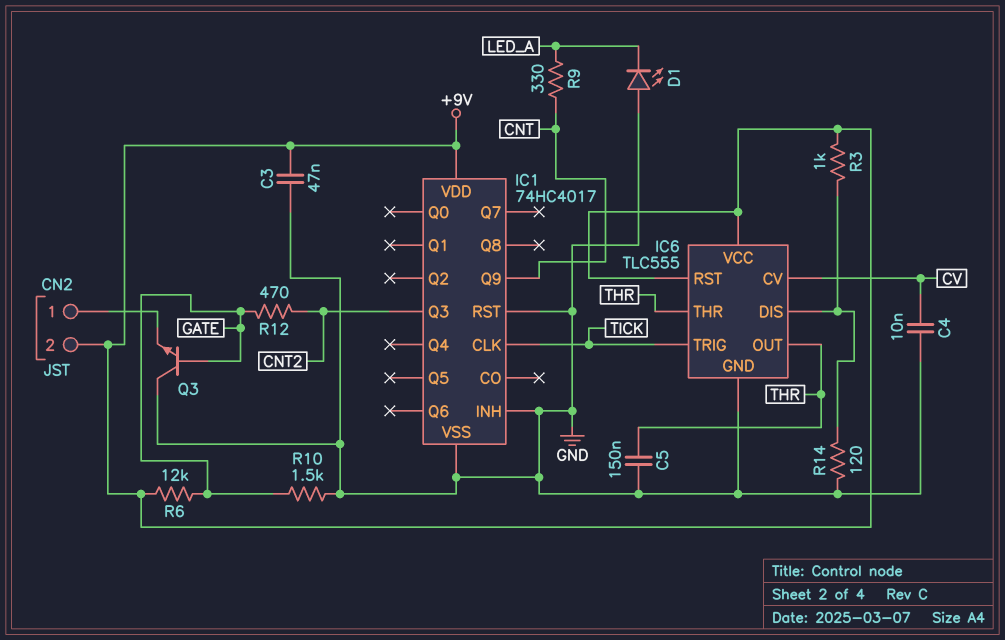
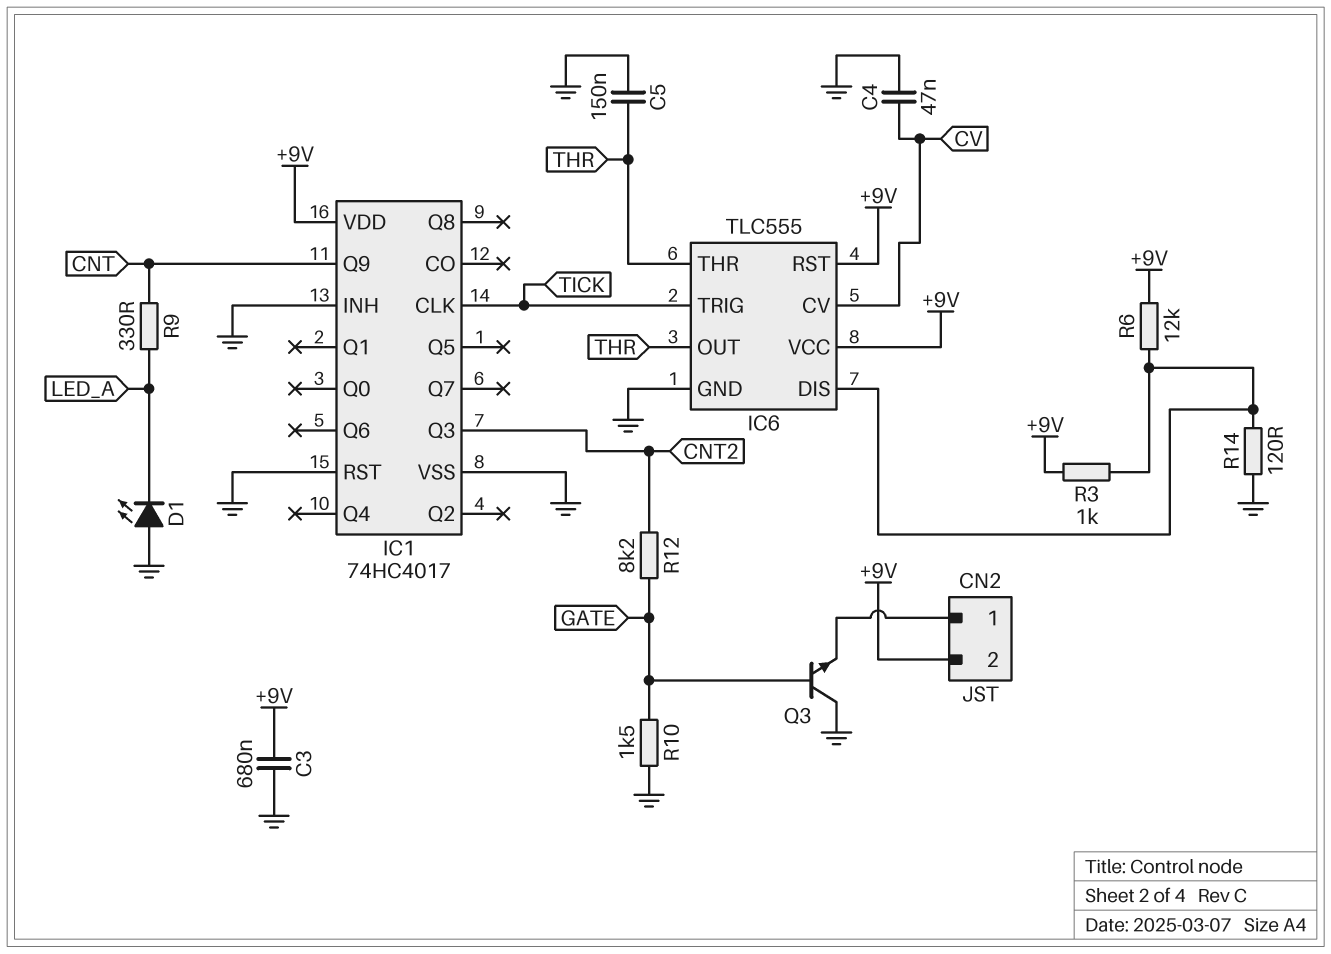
C3: 47nF (+9V, GND) -> 680nF (+9V, GND)
C4: 10nF (CV, GND) -> 47nF (CV, GND)
R6: 12k (+9V, GATE) -> 12k (+9V, IC6/DIS)
R12: 470 (CNT2, GATE) -> 8.2k (CNT2, GATE)

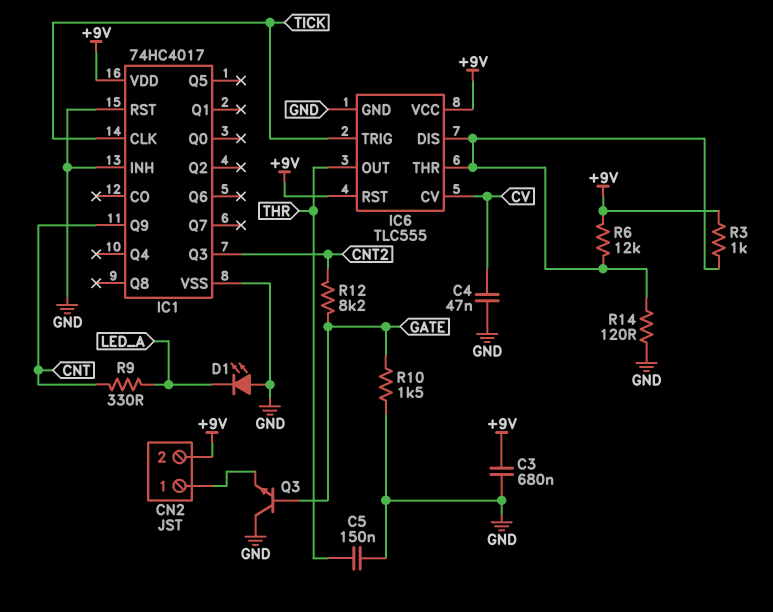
IC6 pin THR: THR -> IC6/DIS

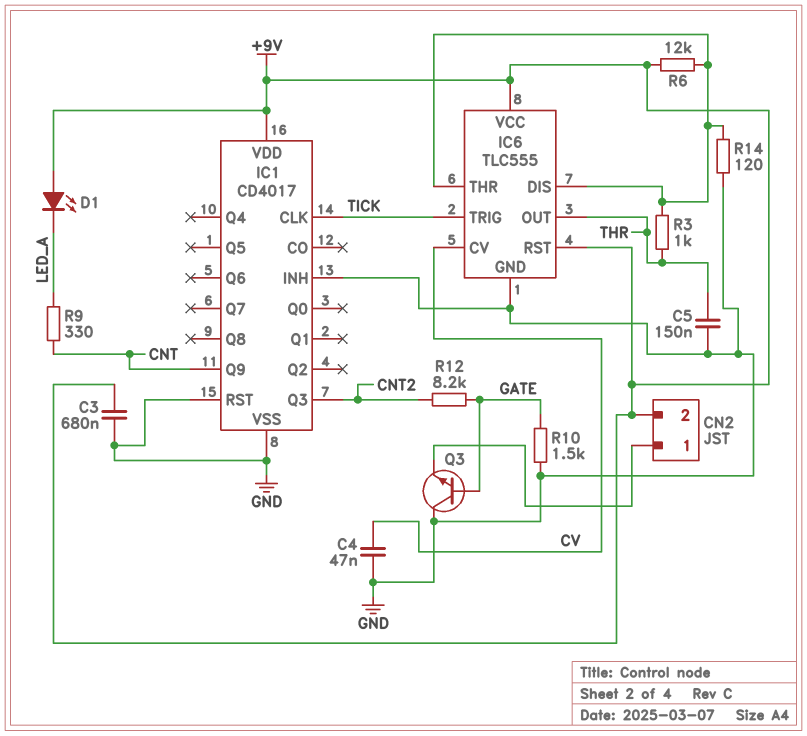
D1: LED (A GND, K LED_A) -> LED (A +9V, K LED_A)
IC1: 74HC4017 -> CD4017
R3: 1k (+9V, IC6/DIS) -> 1k (IC6/DIS, THR)

